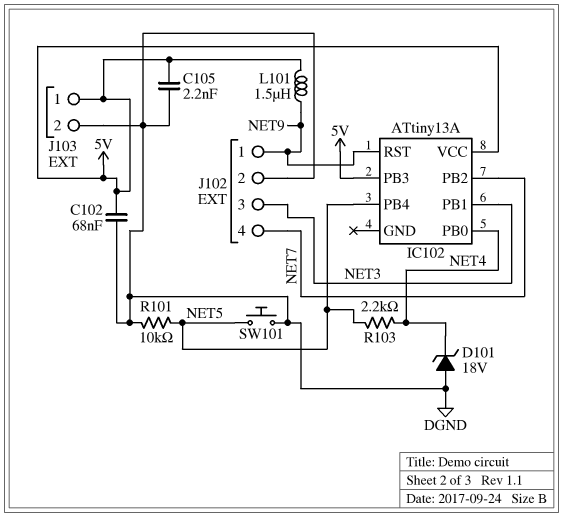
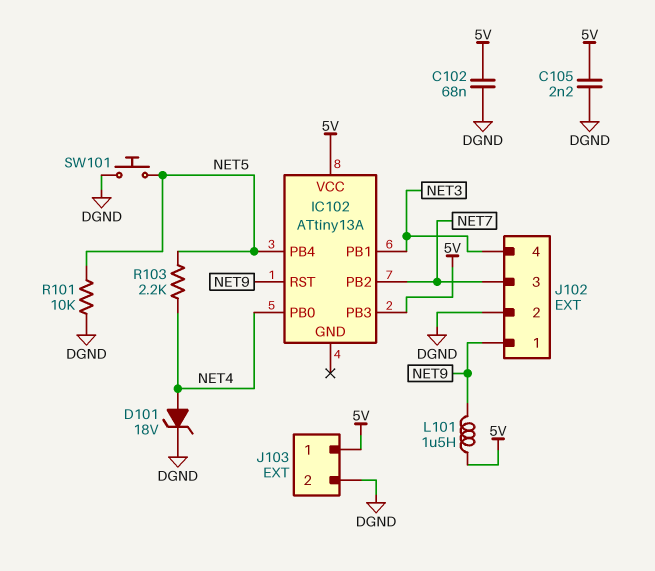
D101: zener 18V (A DGND, K NET4) -> zener 18V (A NET4, K DGND)
J102 pin 3: NET3 -> NET7
J102 pin 4: NET7 -> NET3

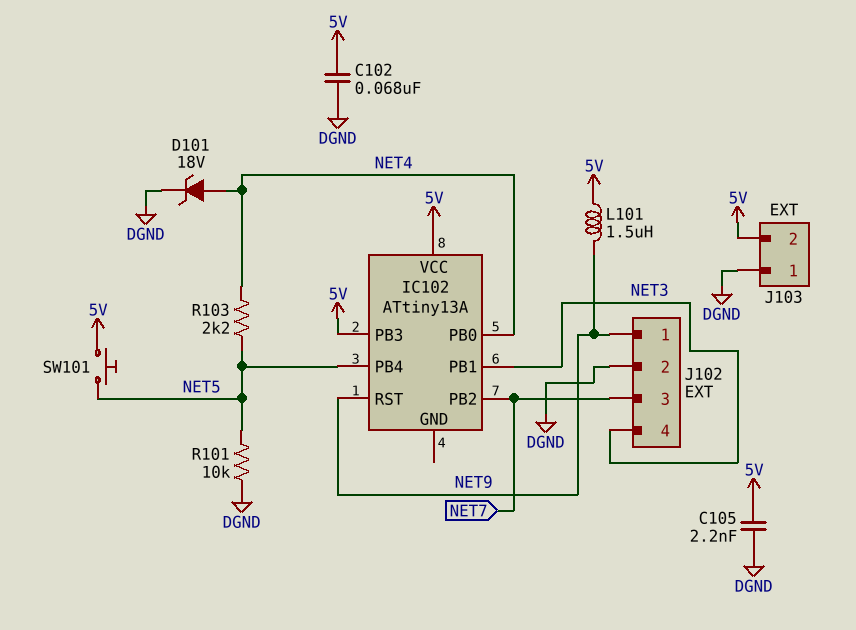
J103 pin 1: 5V -> DGND
J103 pin 2: DGND -> 5V
SW101: button (DGND, NET5) -> button (5V, NET5)

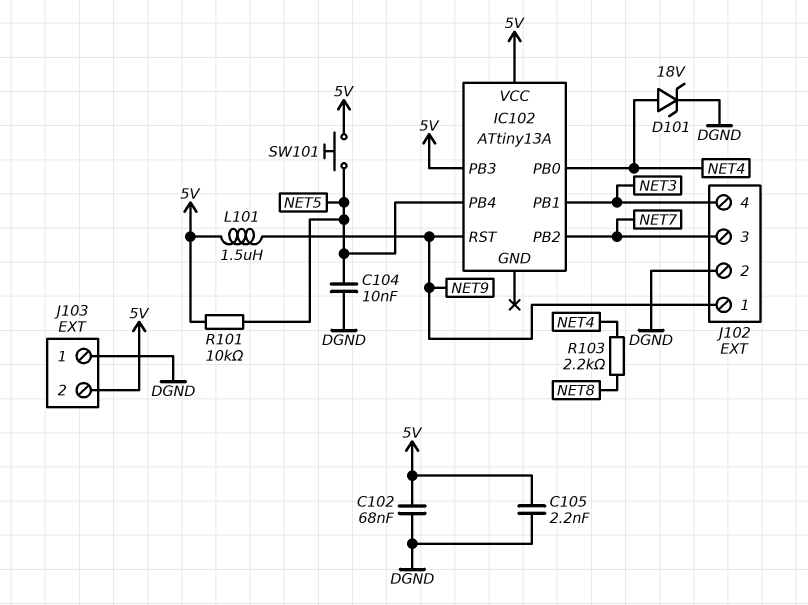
C104: none -> 10nF (DGND, NET5)
R101: 10k (DGND, NET5) -> 10k (5V, NET5)
R103: 2.2k (NET4, NET5) -> 2.2k (NET4, NET8)

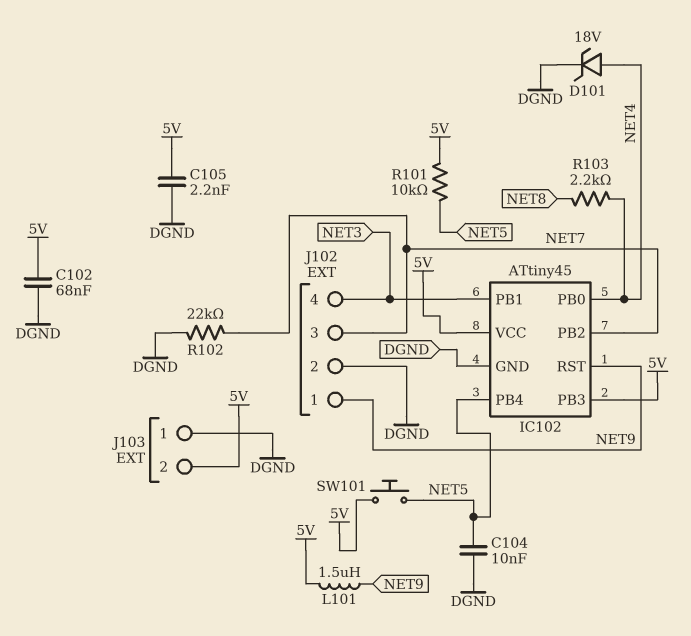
IC102: ATtiny13A -> ATtiny45
IC102 pin GND: none -> DGND
R102: none -> 22k (DGND, NET7)

